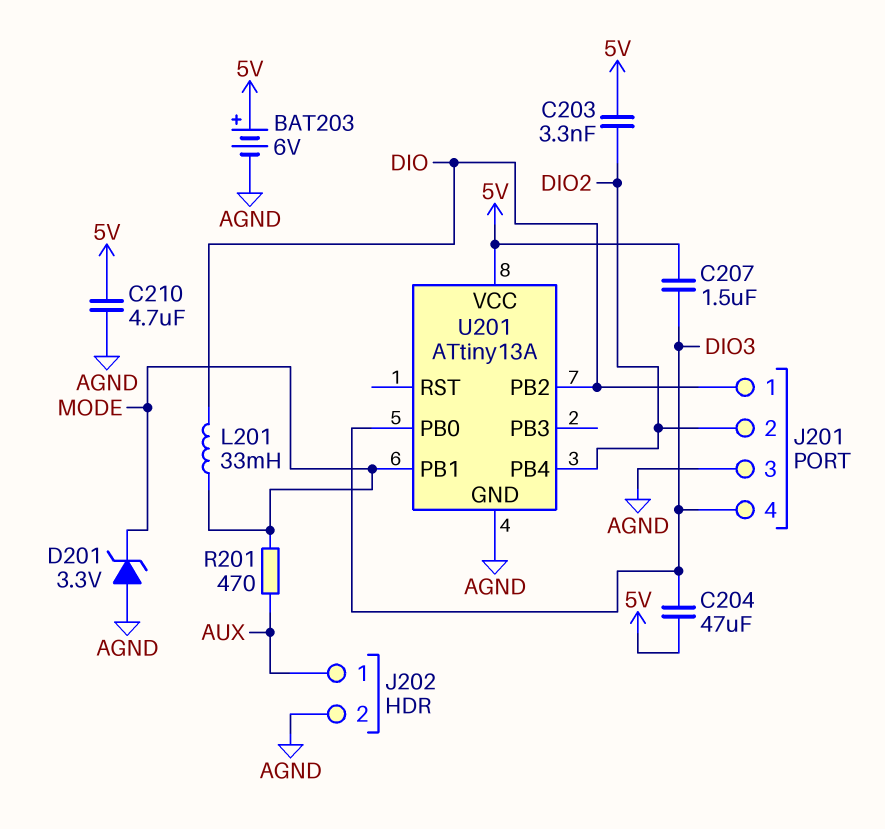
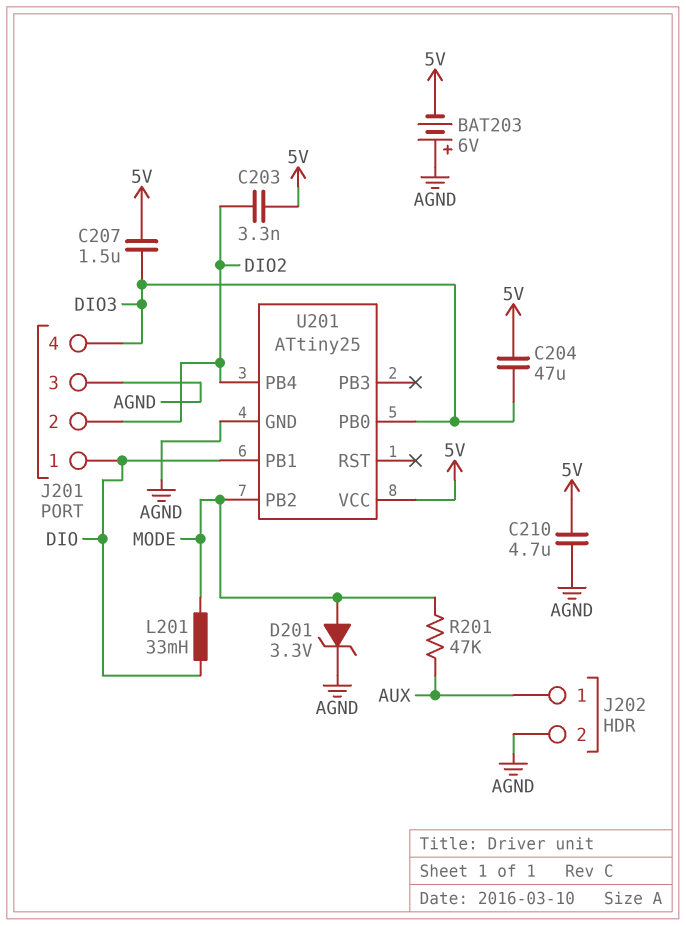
BAT203: 6V (plus 5V, minus AGND) -> 6V (plus AGND, minus 5V)
D201: zener 3.3V (A AGND, K MODE) -> zener 3.3V (A MODE, K AGND)
R201: 470 (AUX, MODE) -> 47k (AUX, MODE)
U201: ATtiny13A -> ATtiny25
U201 pin PB1: MODE -> DIO
U201 pin PB2: DIO -> MODE

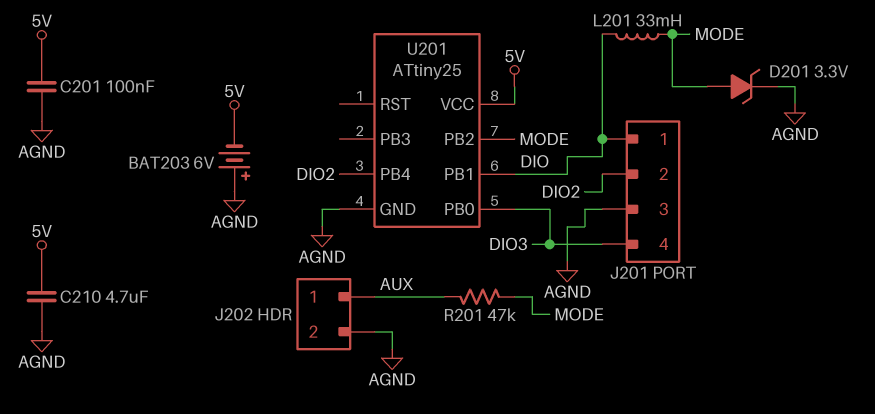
C201: none -> 100nF (5V, AGND)
C203: 3.3nF (5V, DIO2) -> none
C204: 47uF (5V, DIO3) -> none
C207: 1.5uF (5V, DIO3) -> none

